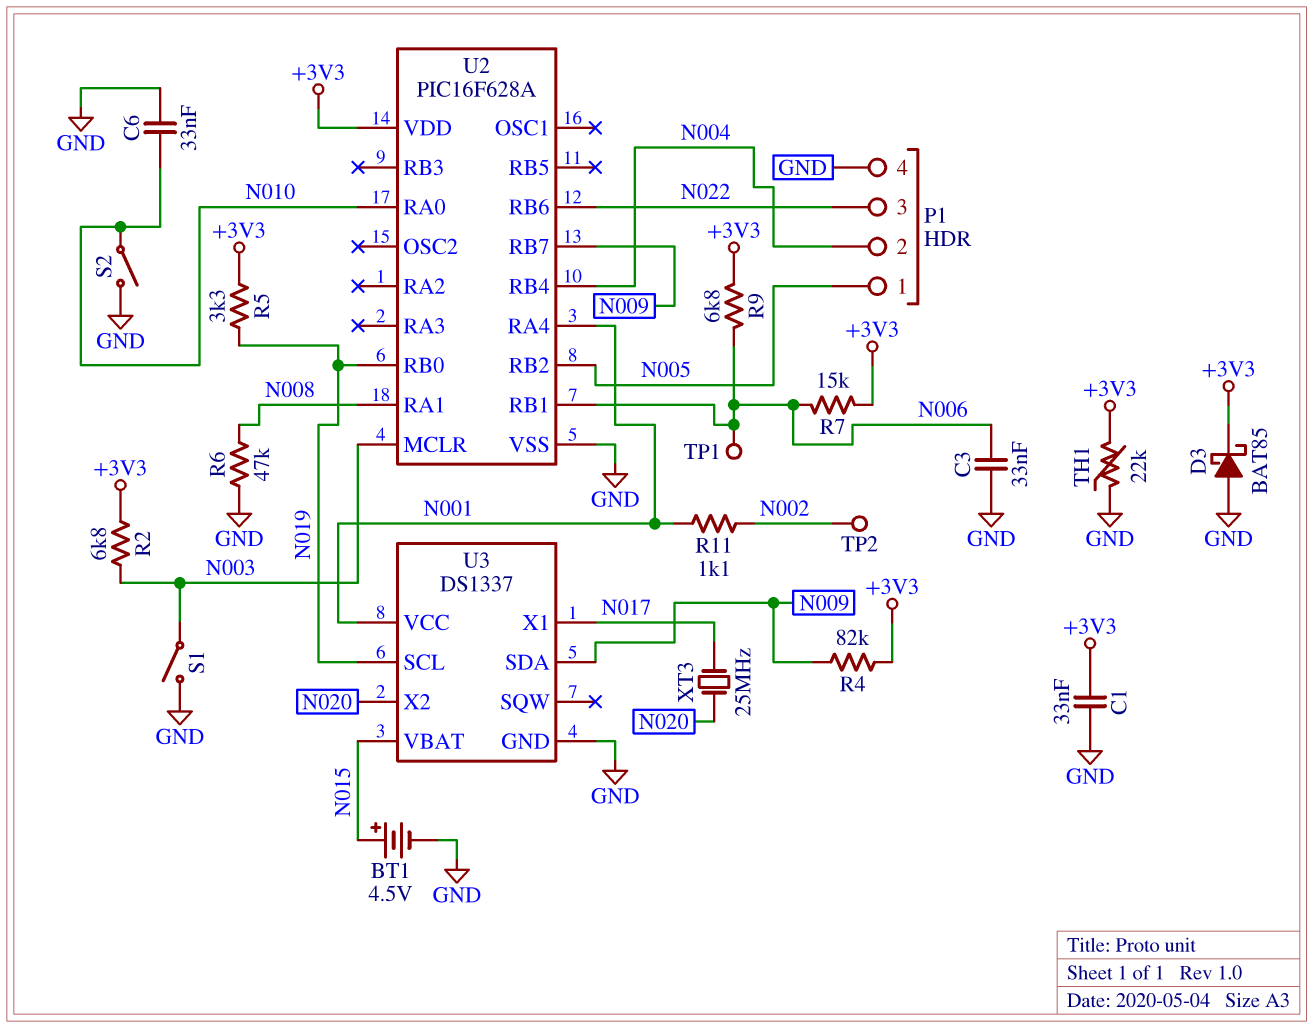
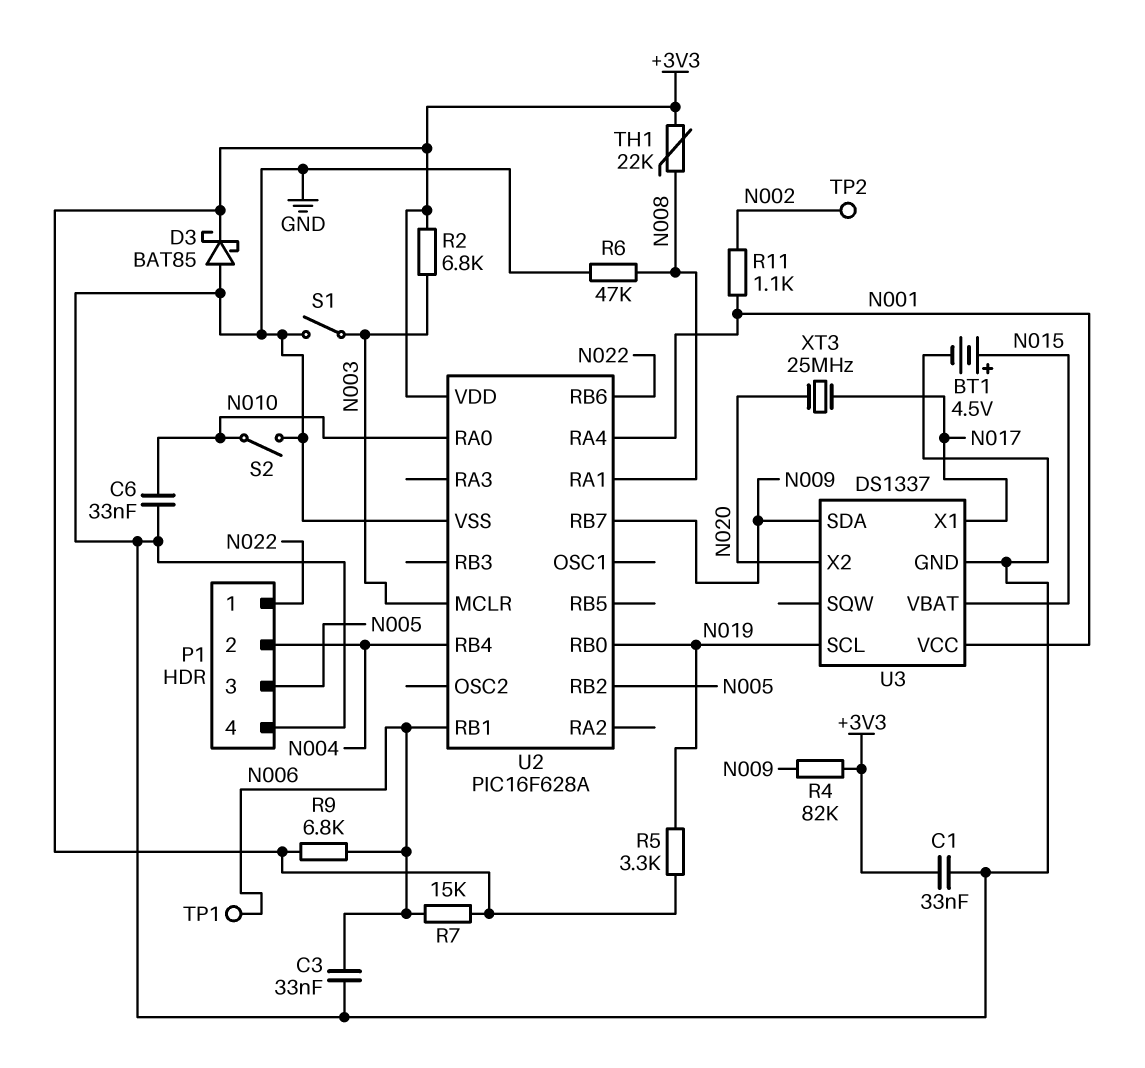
P1 pin 1: N005 -> N022
P1 pin 3: N022 -> N005
TH1: 22k (+3V3, GND) -> 22k (+3V3, N008)

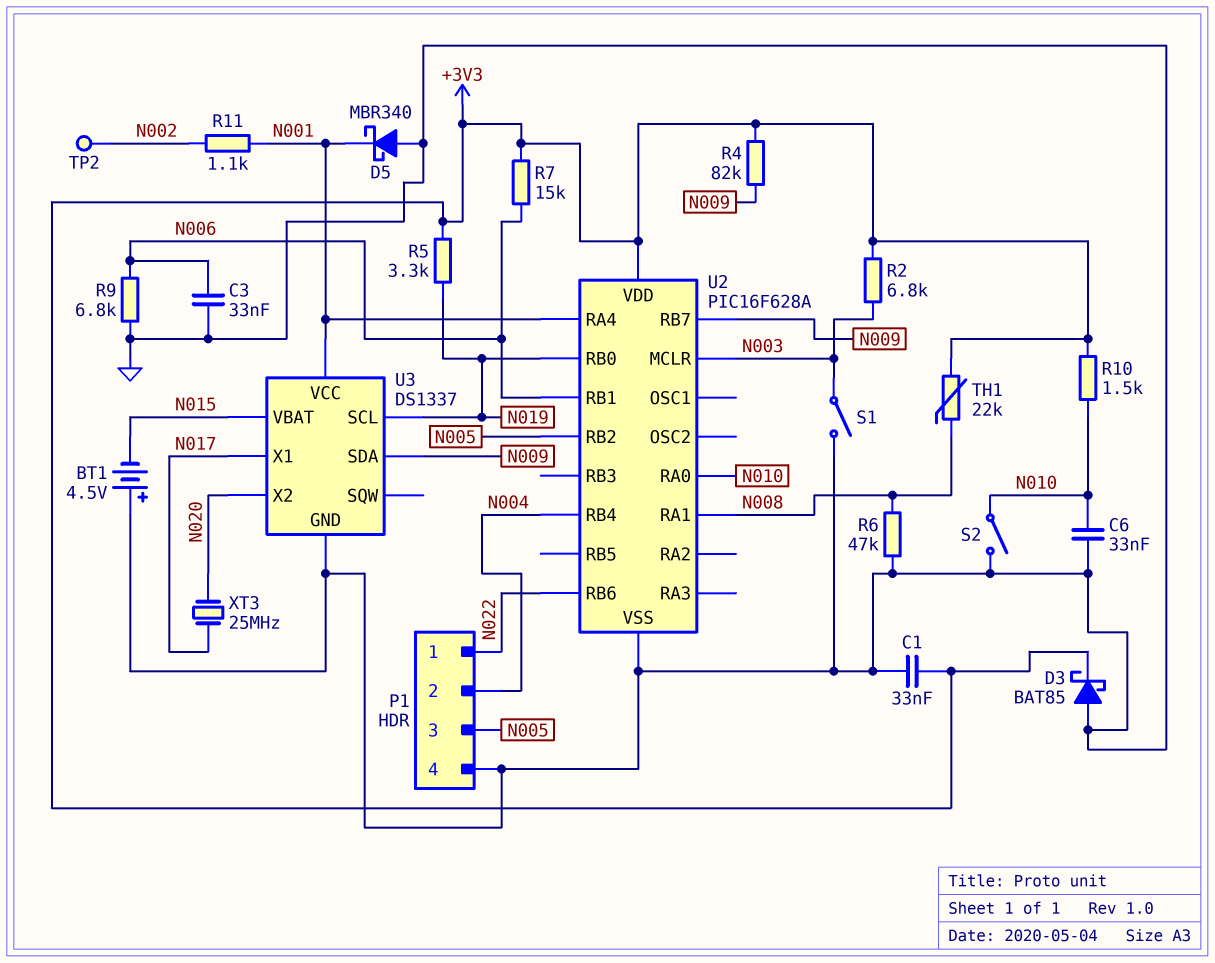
BT1: 4.5V (plus N015, minus GND) -> 4.5V (plus GND, minus N015)
D5: none -> schottky MBR340 (A GND, K N001)
R9: 6.8k (+3V3, N006) -> 6.8k (GND, N006)
R10: none -> 1.5k (+3V3, N010)
TP1: test point (N006) -> none

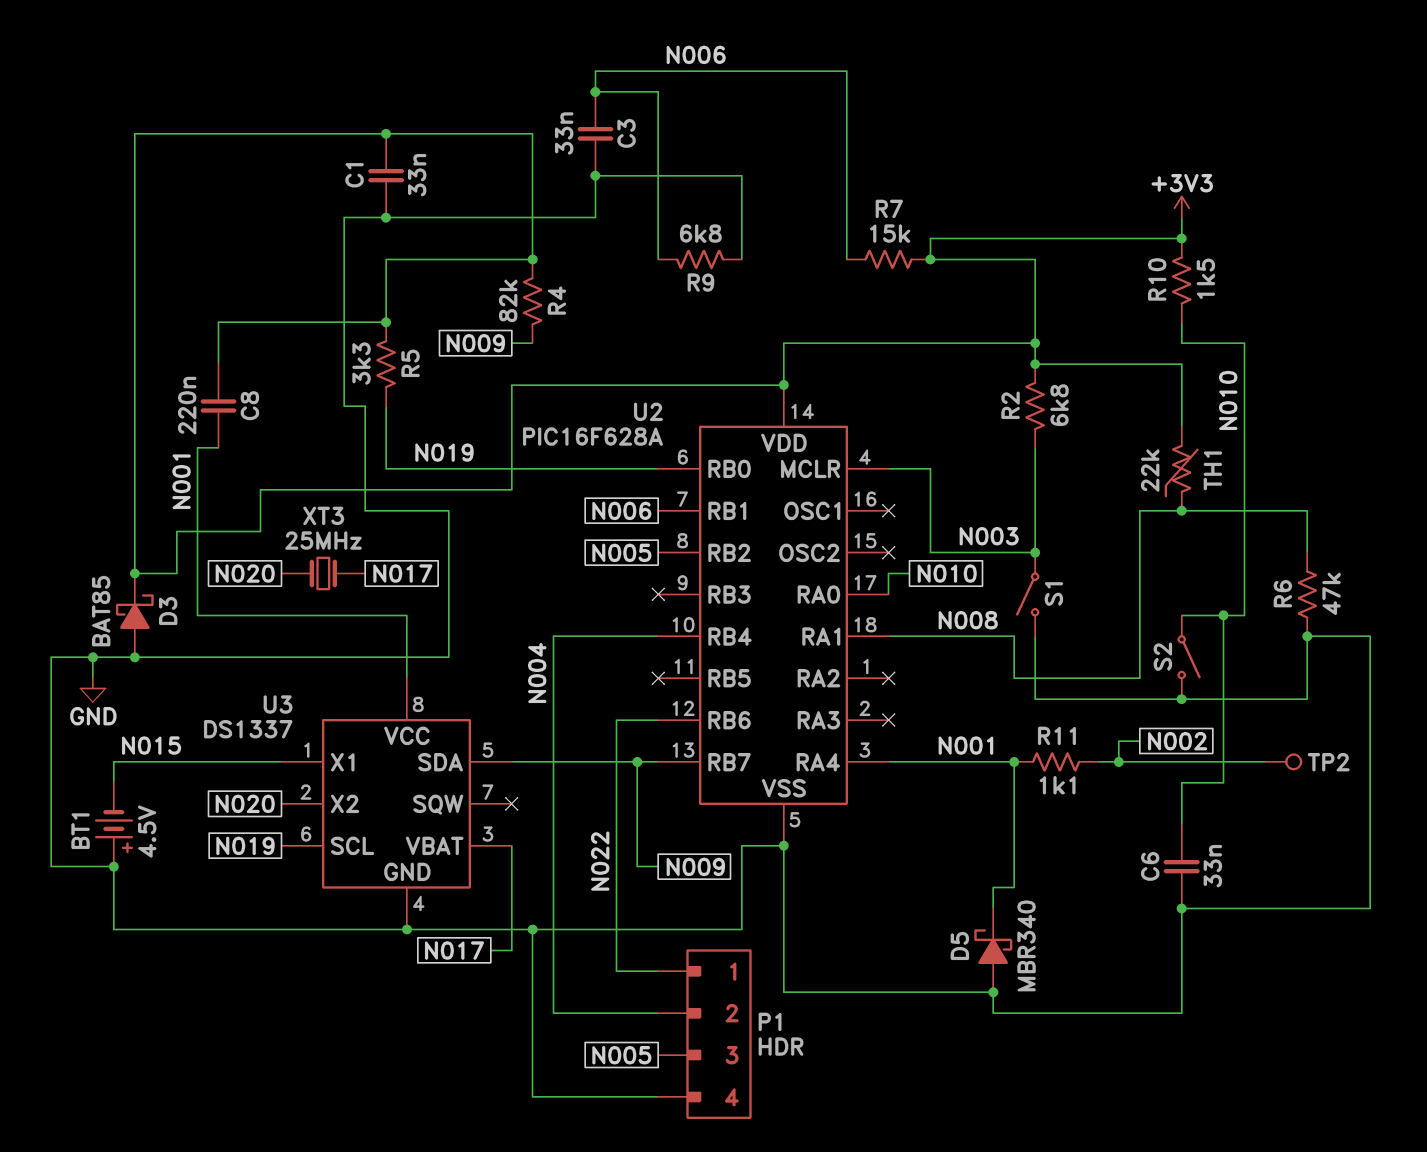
C8: none -> 220nF (+3V3, N001)
U3 pin VBAT: N015 -> N017
U3 pin X1: N017 -> N015

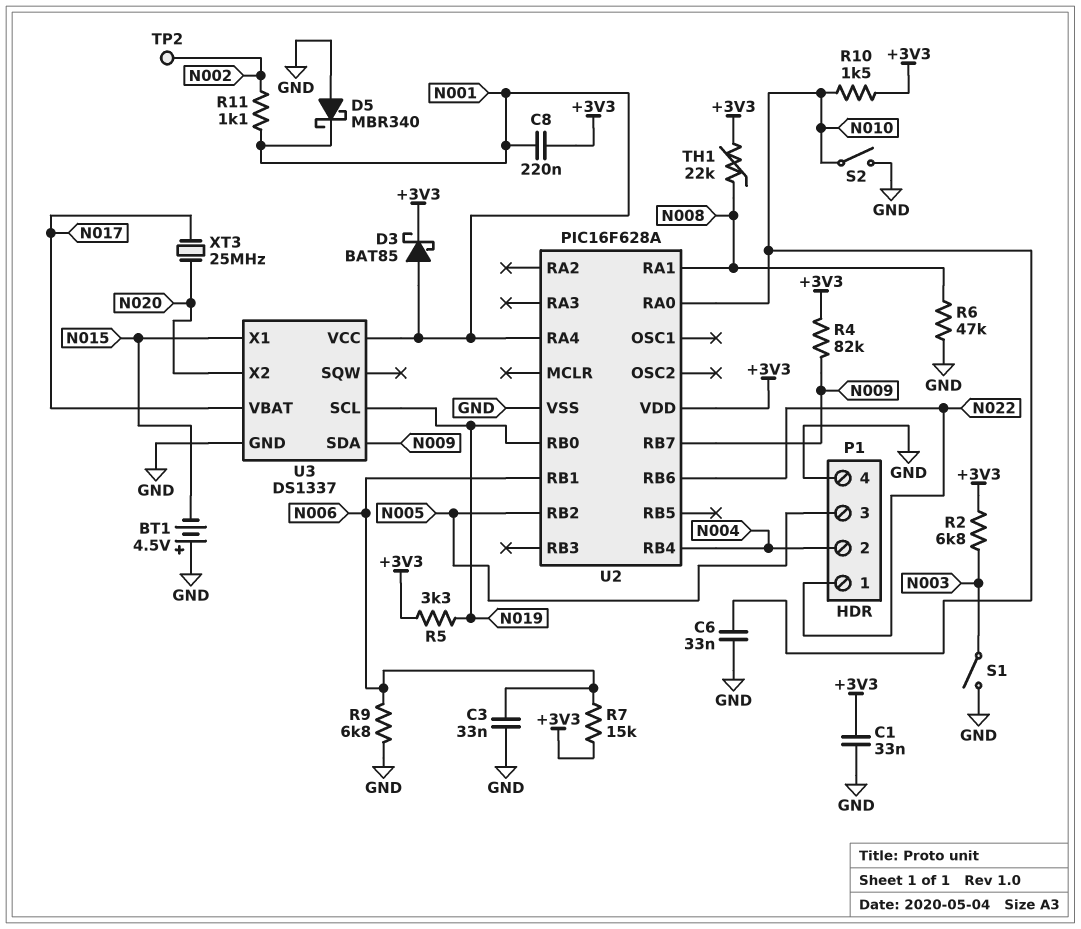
D3: schottky BAT85 (A GND, K +3V3) -> schottky BAT85 (A N001, K +3V3)
U2 pin MCLR: N003 -> none

